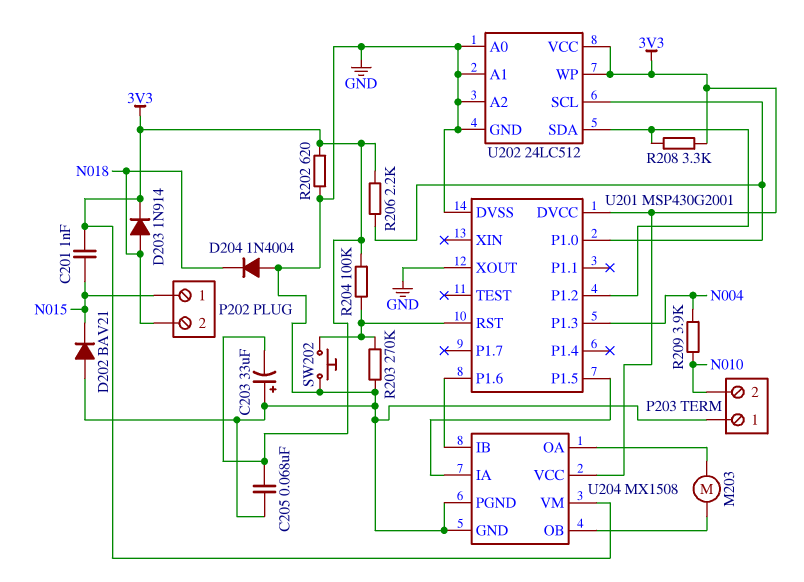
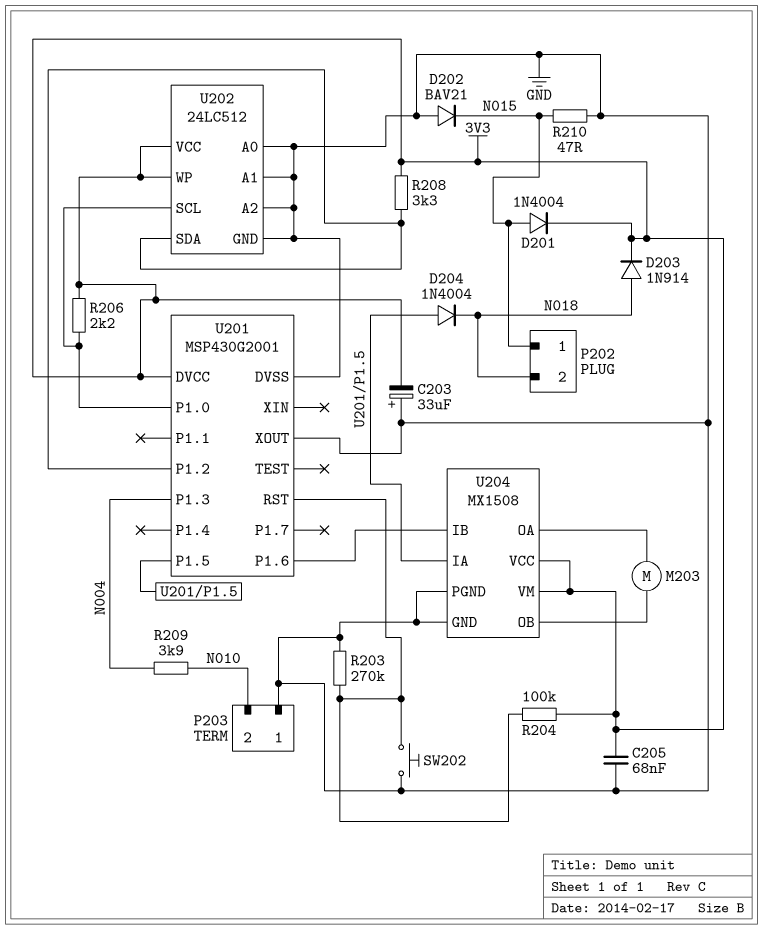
C201: 1nF (3V3, N015) -> none
D201: none -> diode 1N4004 (A N015, K 3V3)
D204: diode 1N4004 (A GND, K N018) -> diode 1N4004 (A U201/P1.5, K N018)
R202: 620 (3V3, GND) -> none
R210: none -> 47 (GND, N015)

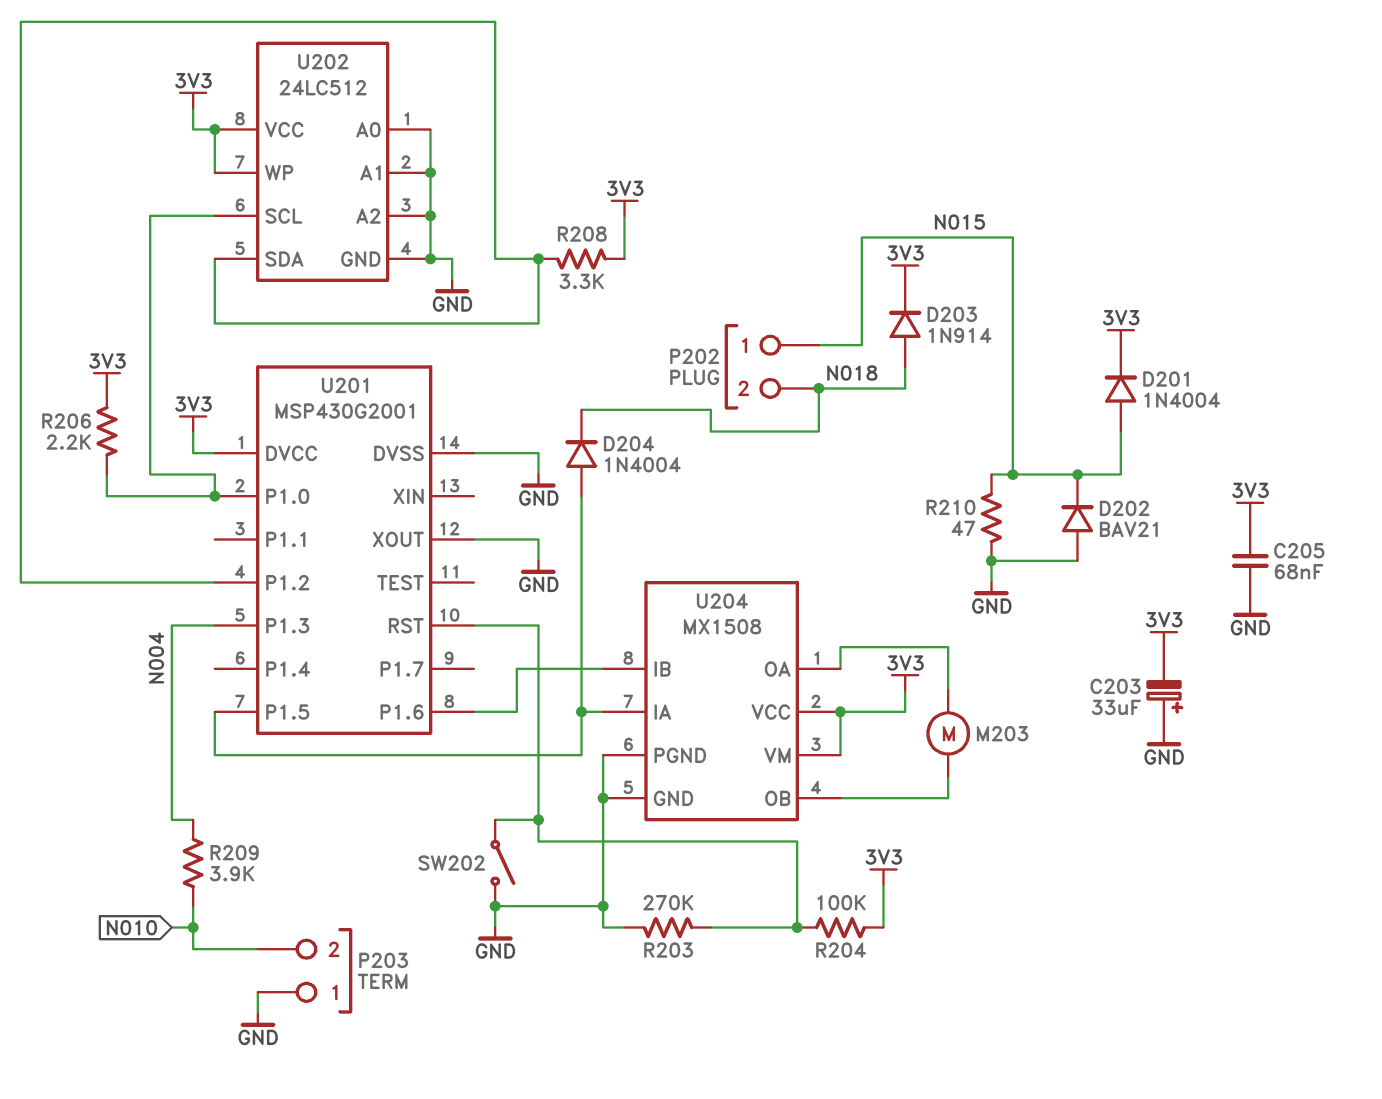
SW202: button (GND, U201/RST) -> switch (GND, U201/RST)

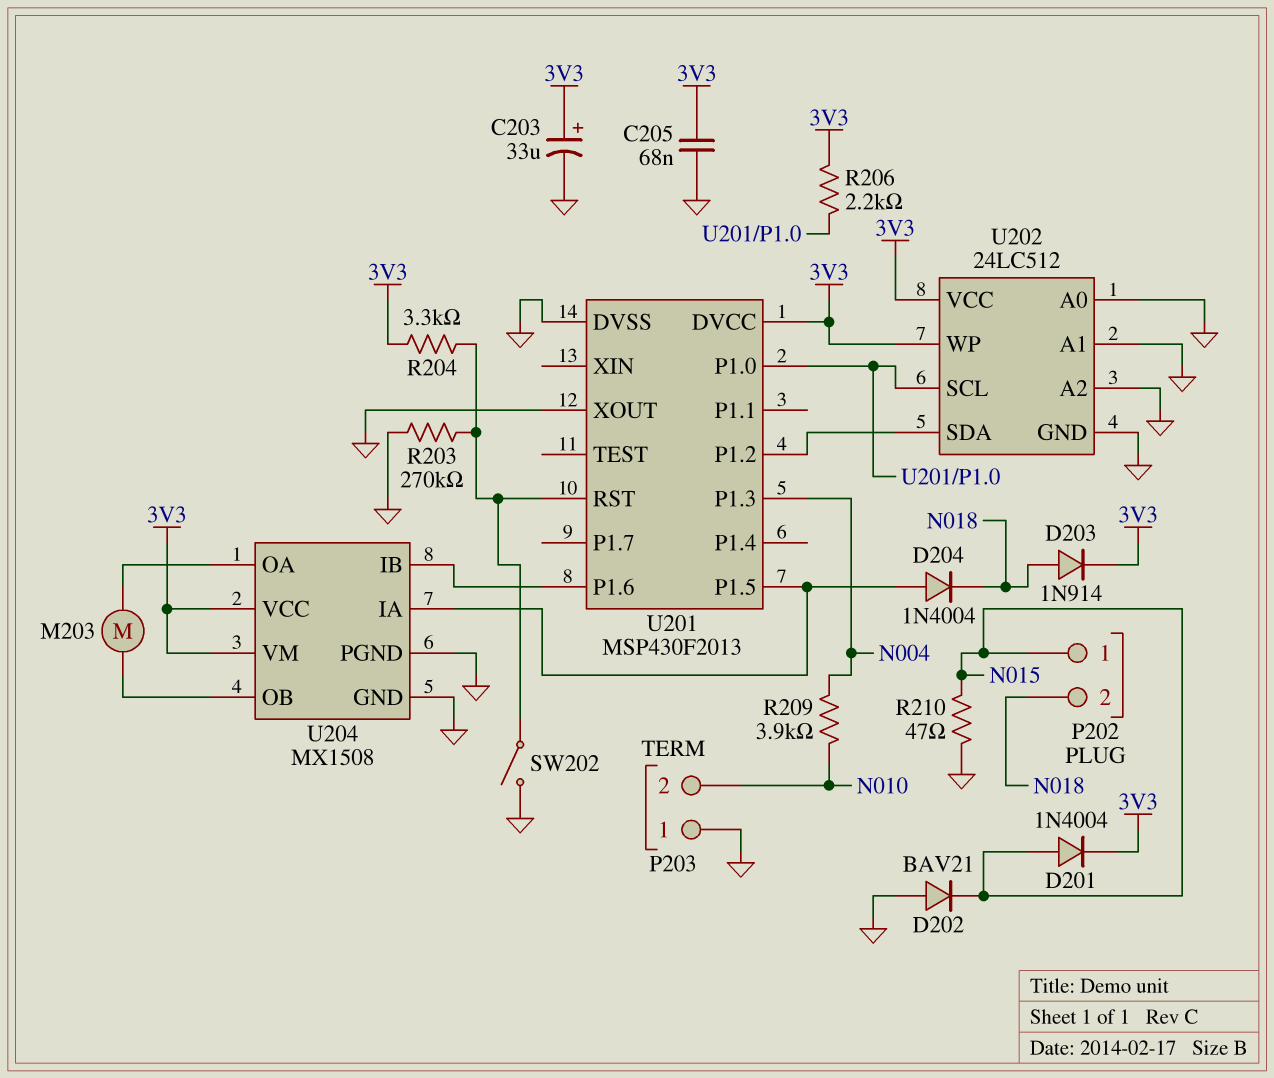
C203: 33uF (plus GND, minus 3V3) -> 33uF (plus 3V3, minus GND)
R204: 100k (3V3, U201/RST) -> 3.3k (3V3, U201/RST)
R208: 3.3k (3V3, U201/P1.2) -> none
U201: MSP430G2001 -> MSP430F2013

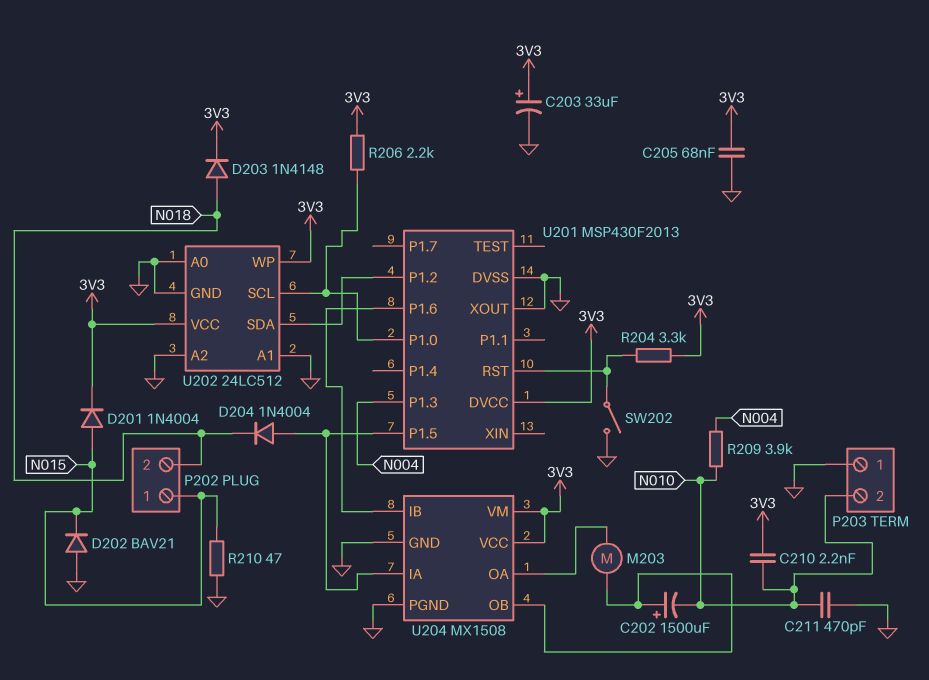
C202: none -> 1500uF (plus U204/OB, minus N010)
C210: none -> 2.2nF (3V3, N010)
C211: none -> 470pF (GND, N010)
D203: diode 1N914 (A N018, K 3V3) -> diode 1N4148 (A N018, K 3V3)
R203: 270k (GND, U201/RST) -> none

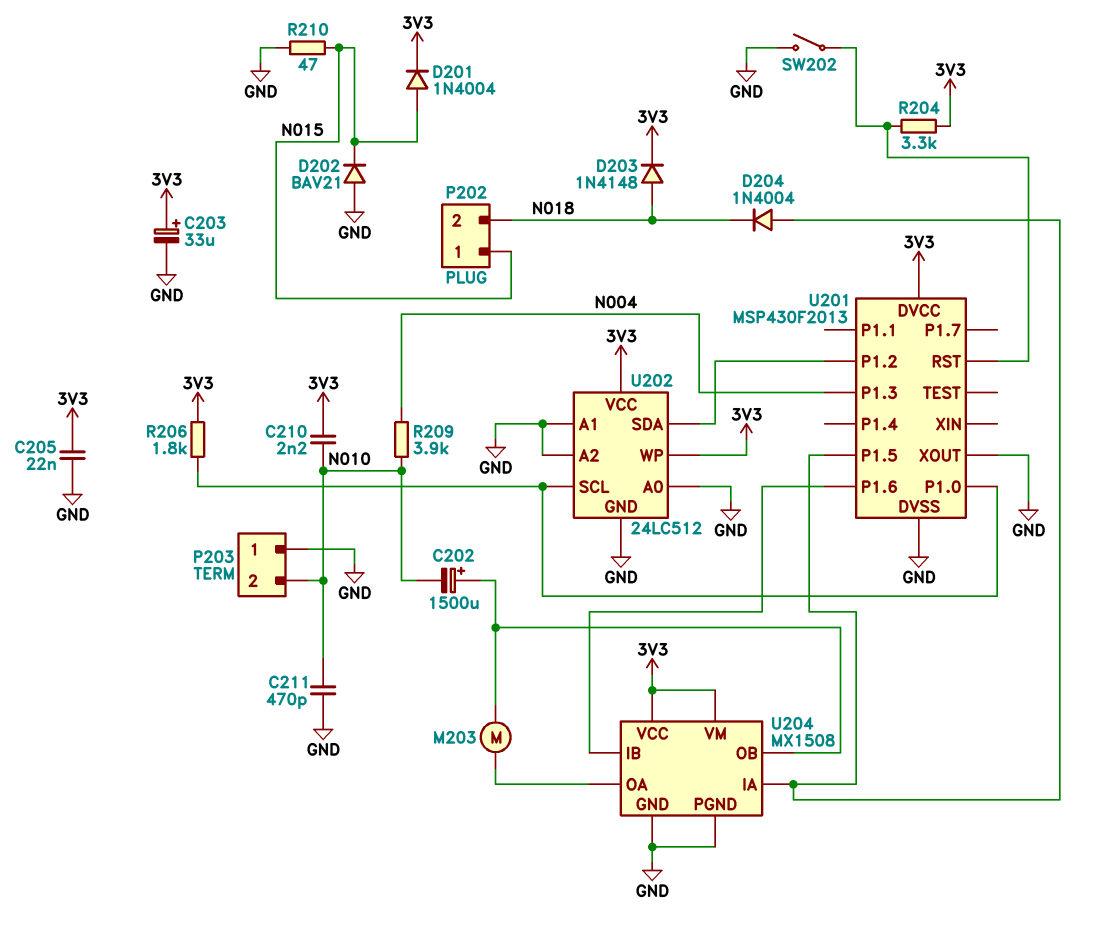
C205: 68nF (3V3, GND) -> 22nF (3V3, GND)
R206: 2.2k (3V3, U201/P1.0) -> 1.8k (3V3, U201/P1.0)

